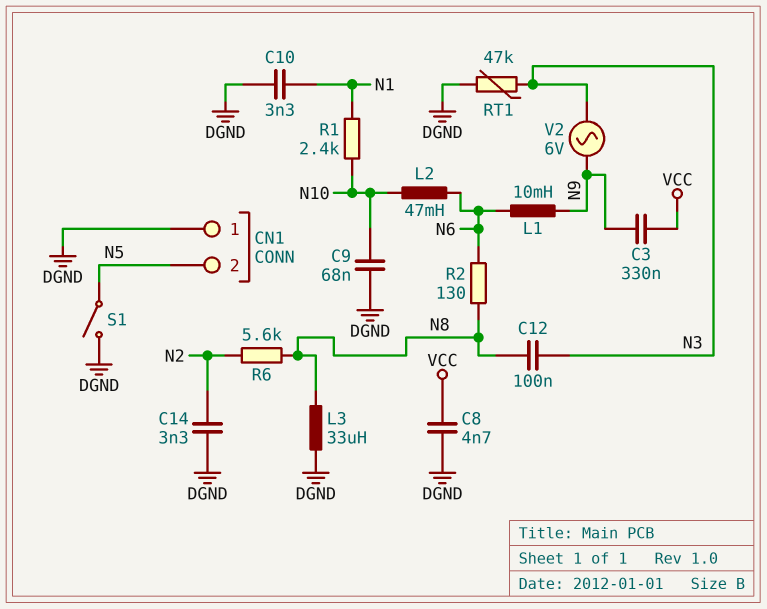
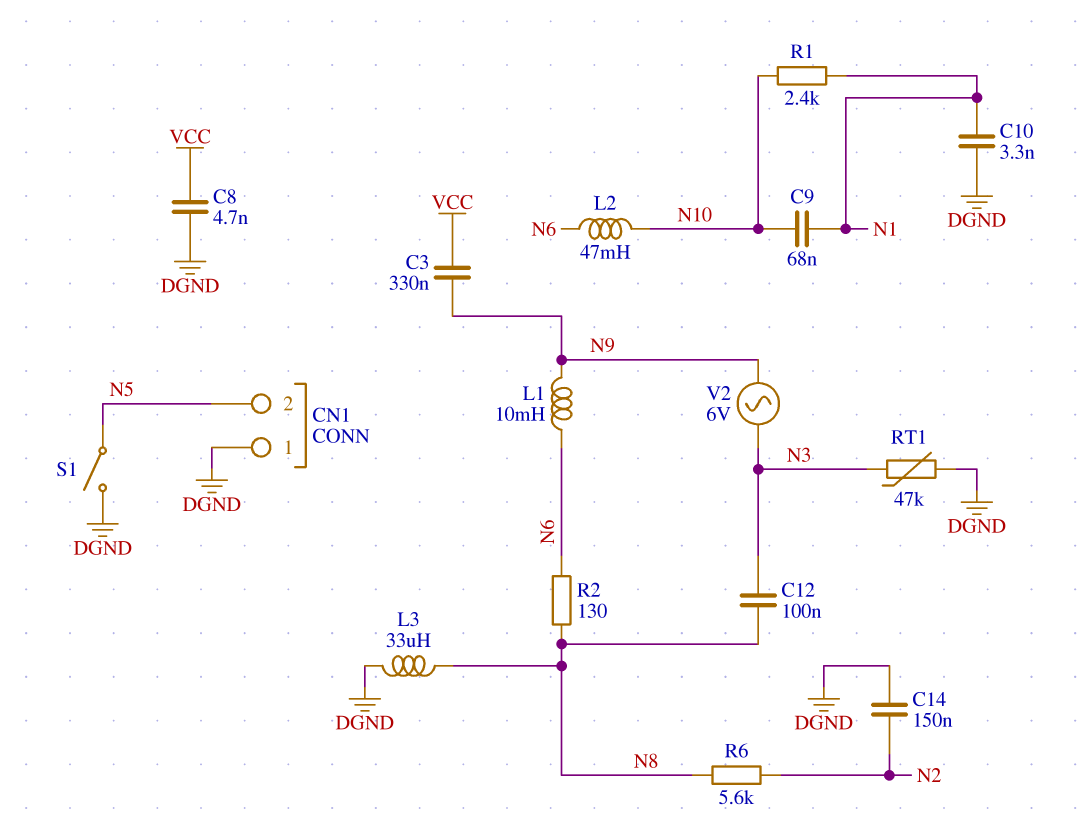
C9: 68nF (DGND, N10) -> 68nF (N1, N10)
C14: 3.3nF (DGND, N2) -> 150nF (DGND, N2)

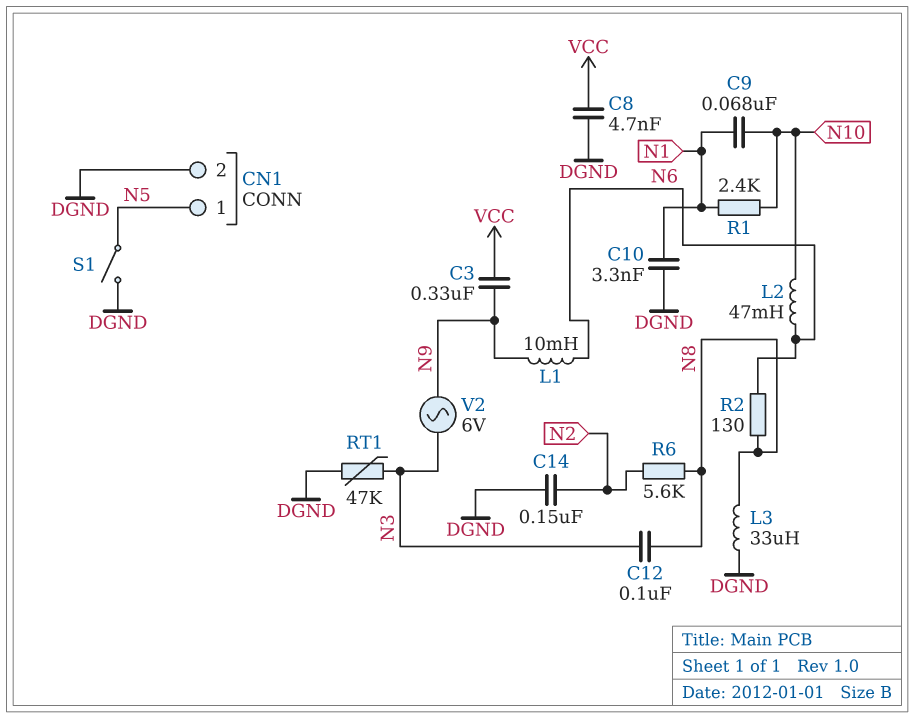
CN1 pin 1: DGND -> N5
CN1 pin 2: N5 -> DGND

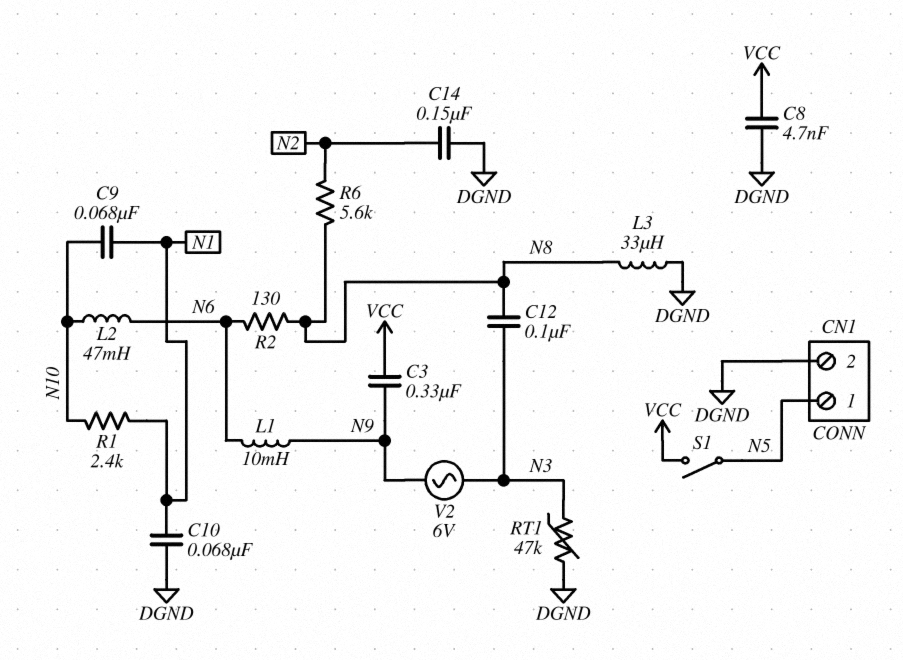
C10: 3.3nF (DGND, N1) -> 68nF (DGND, N1)
S1: switch (DGND, N5) -> switch (N5, VCC)

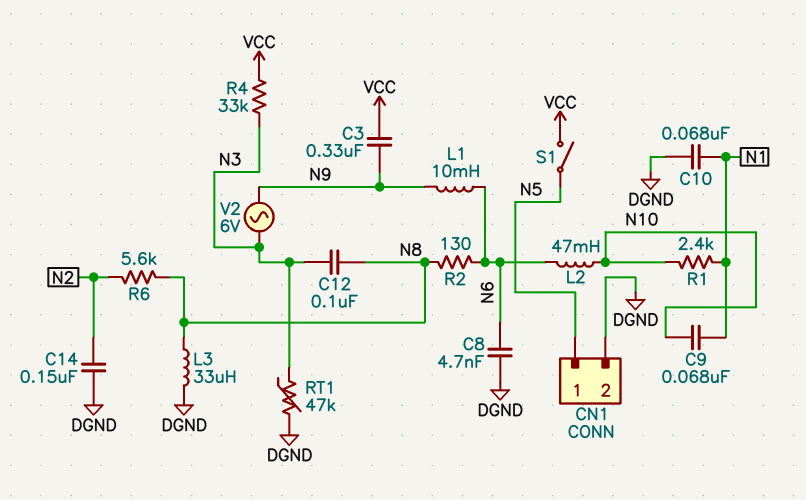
C8: 4.7nF (DGND, VCC) -> 4.7nF (DGND, N6)
R4: none -> 33k (N3, VCC)

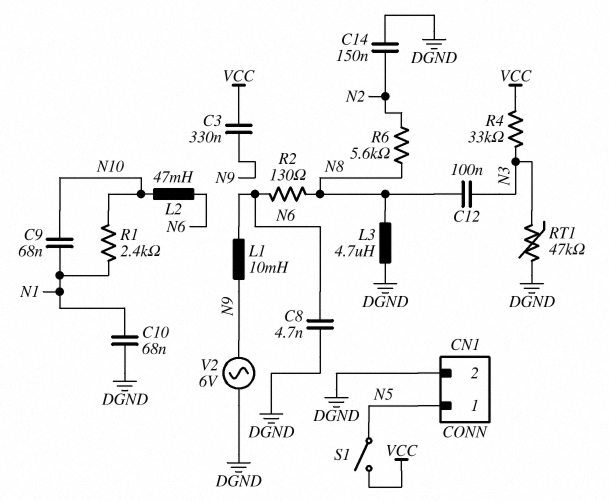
L3: 33uH (DGND, N8) -> 4.7uH (DGND, N8)
V2: AC 6V (N3, N9) -> AC 6V (DGND, N9)

